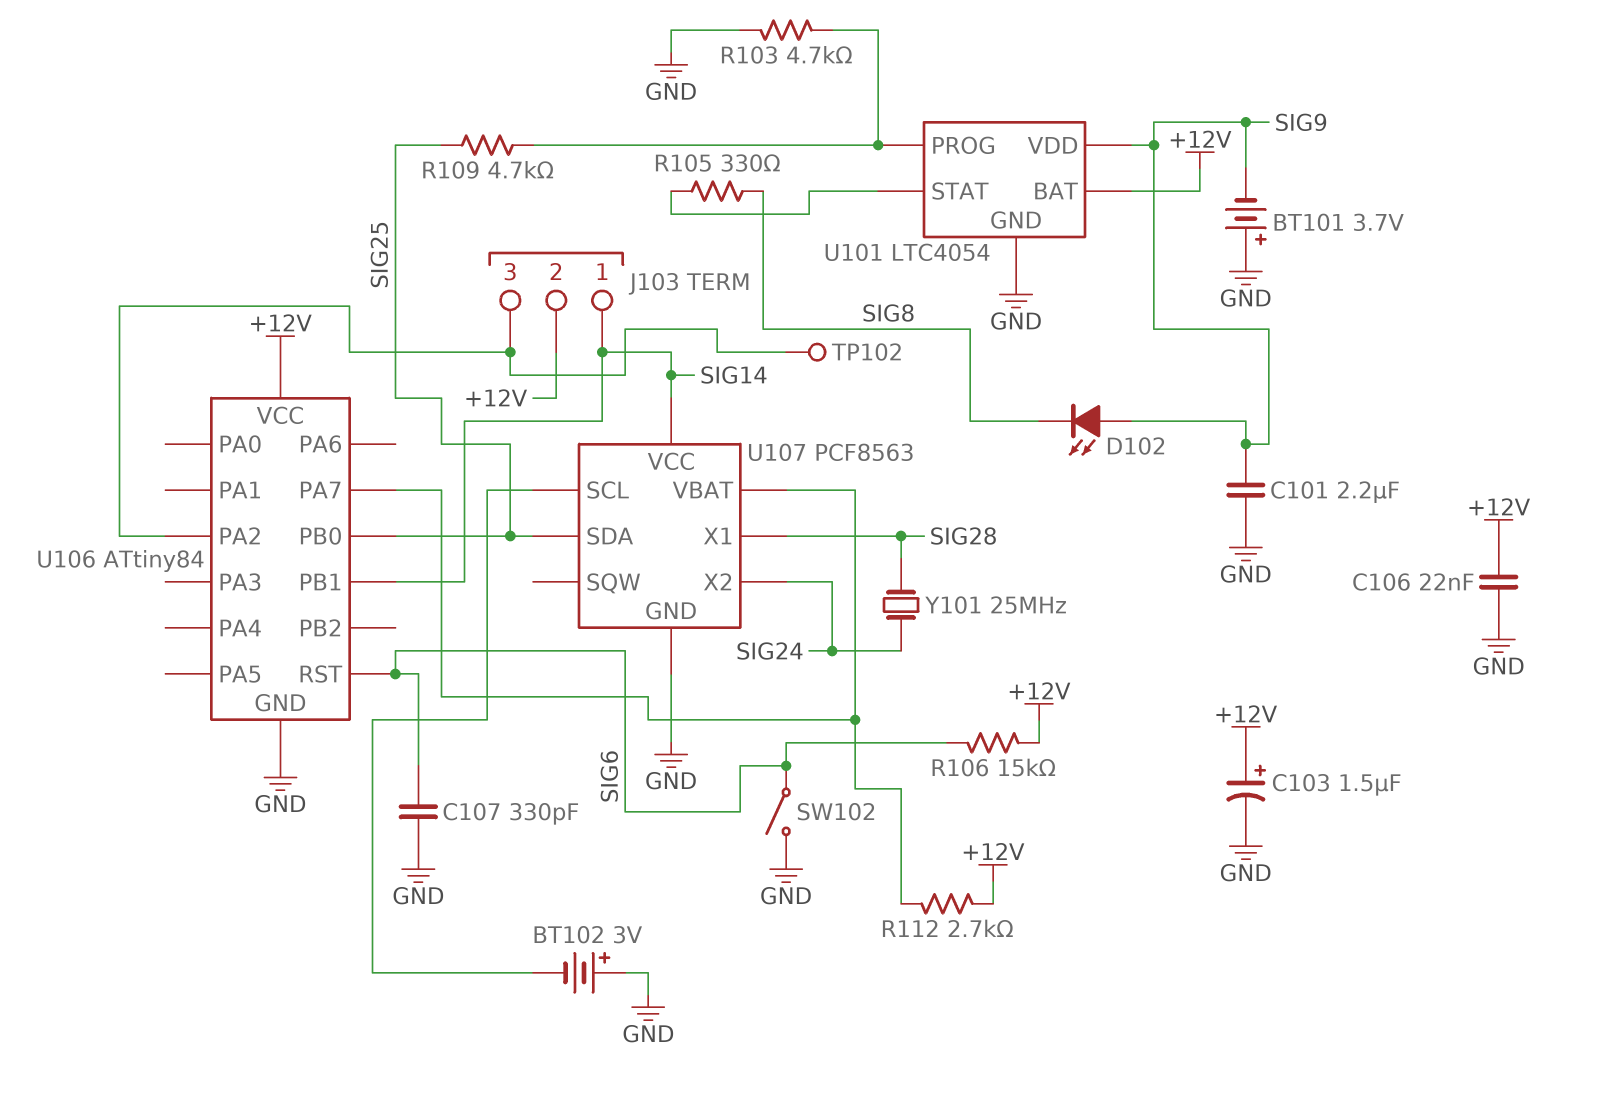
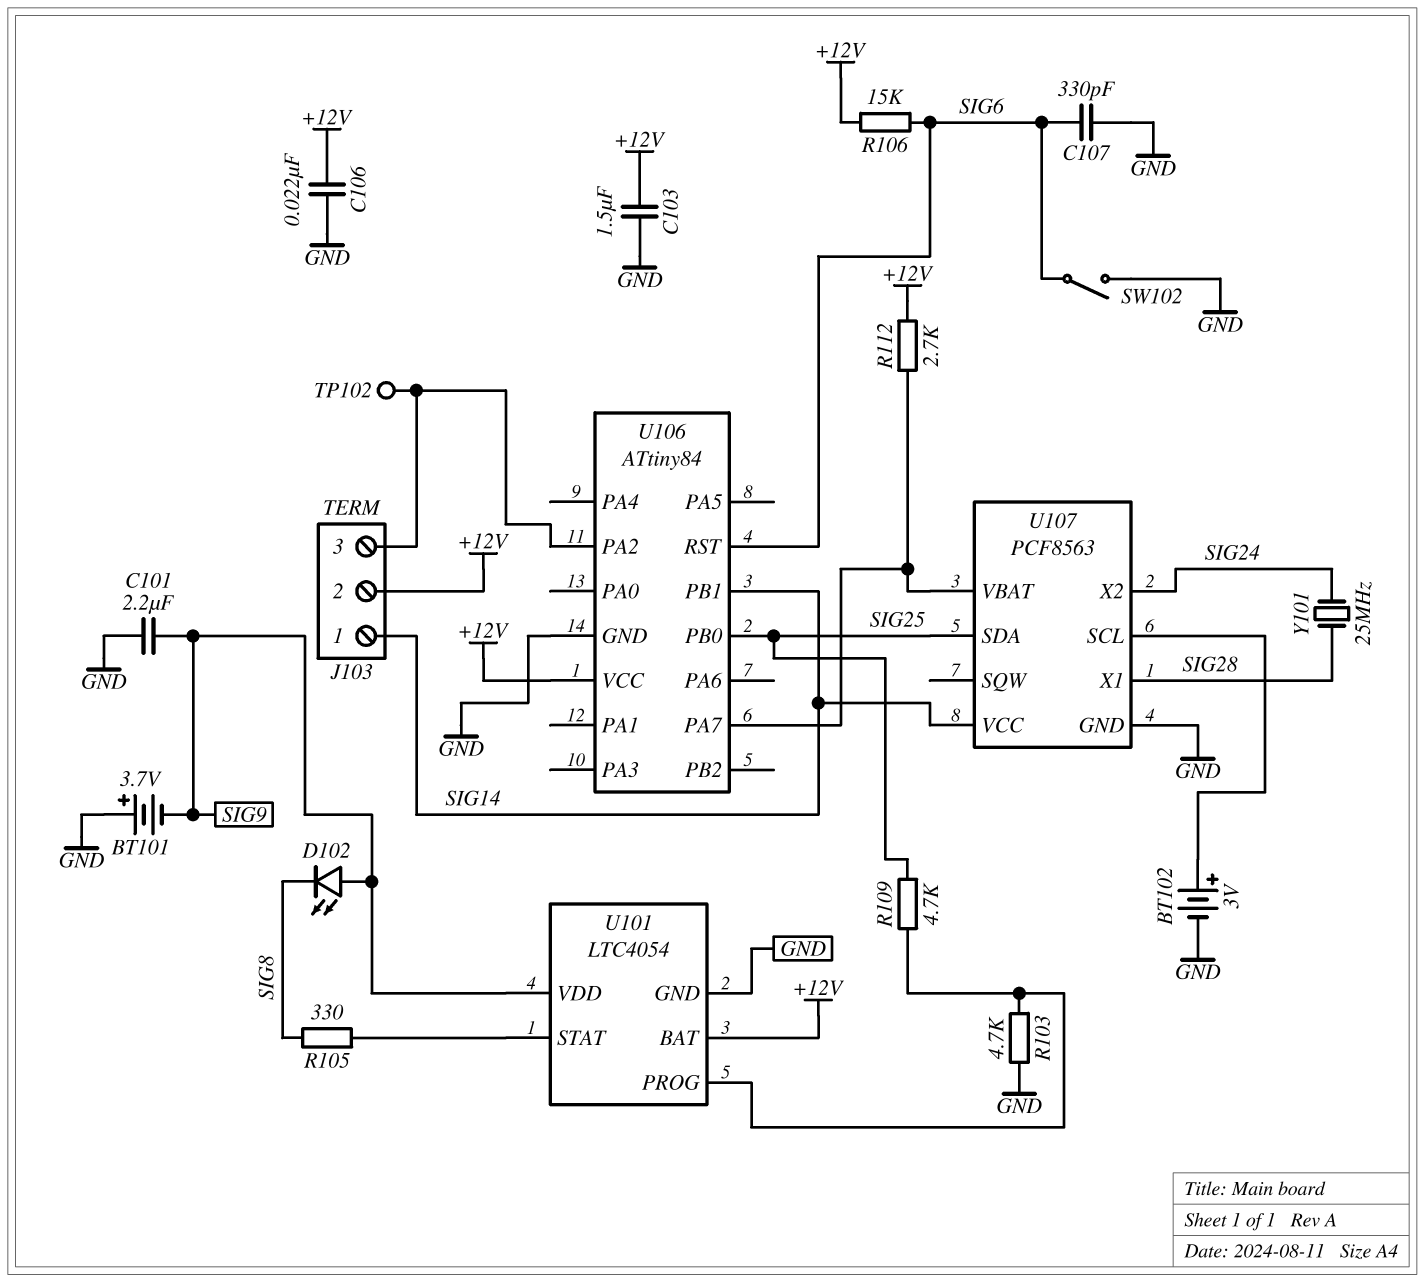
BT102: 3V (plus GND, minus U107/SCL) -> 3V (plus U107/SCL, minus GND)
C103: 1.5uF (plus +12V, minus GND) -> 1.5uF (+12V, GND)

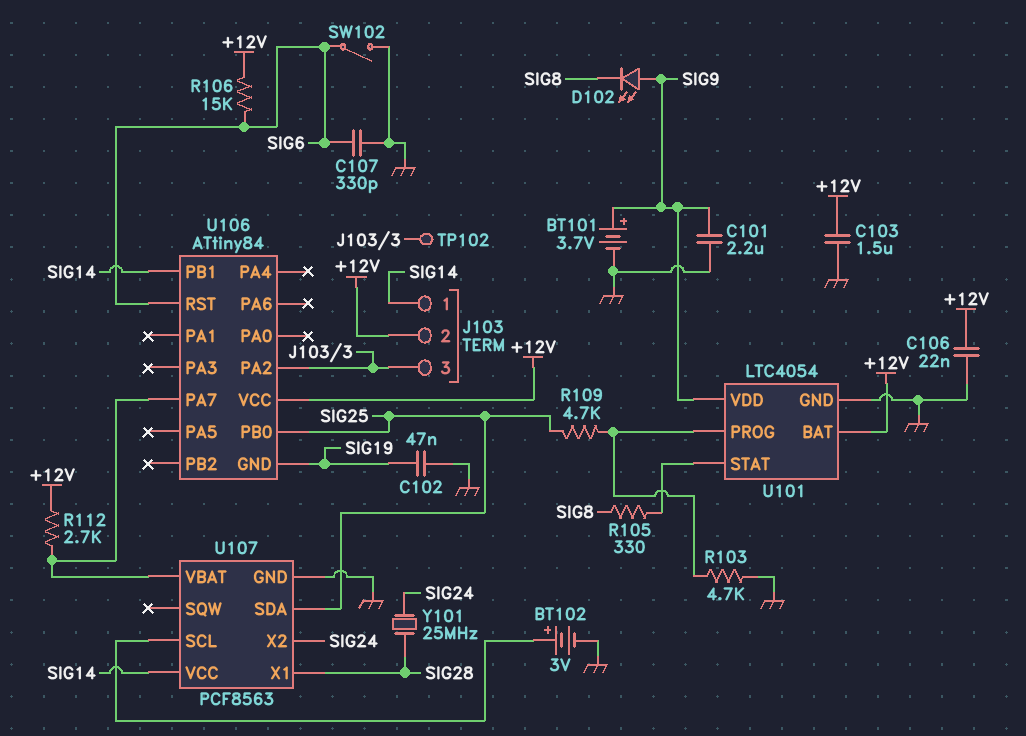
BT101: 3.7V (plus GND, minus SIG9) -> 3.7V (plus SIG9, minus GND)
C102: none -> 47nF (GND, SIG19)
U106 pin GND: GND -> SIG19

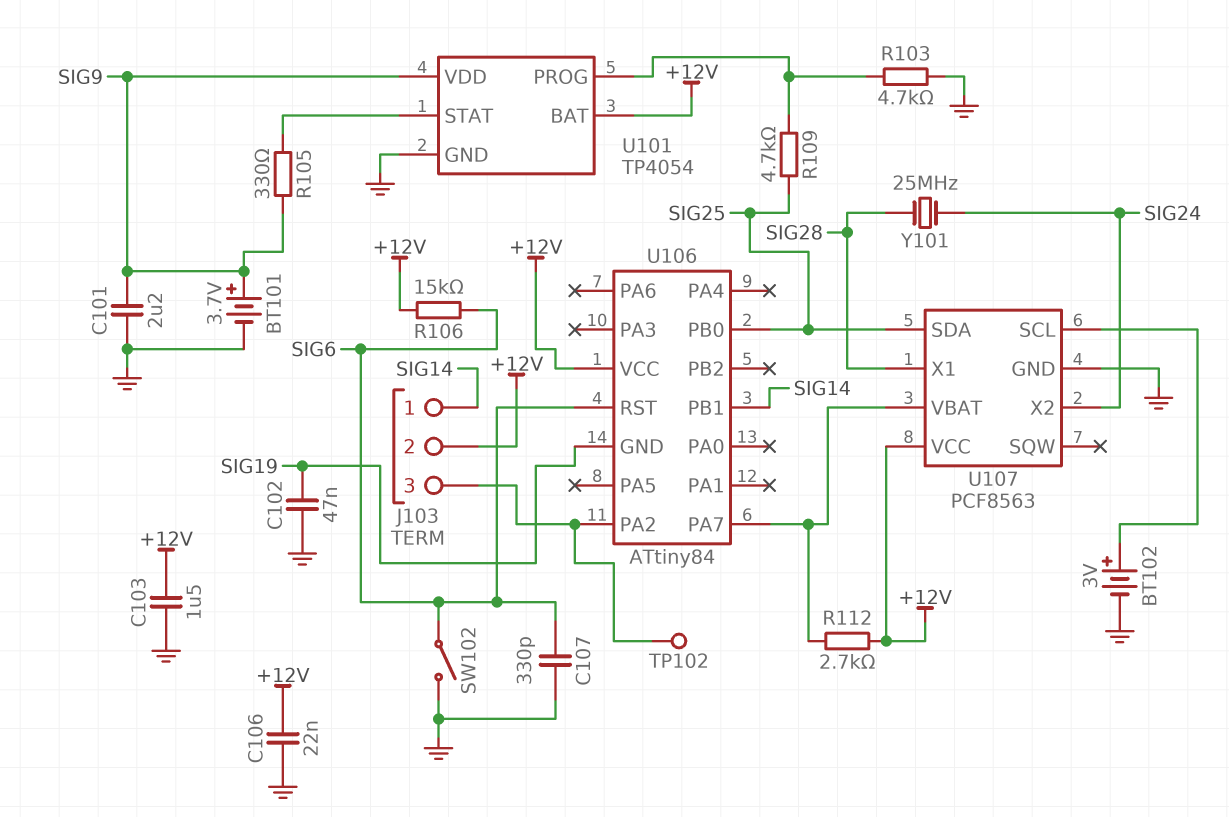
D102: LED (A SIG9, K SIG8) -> none
R105: 330 (SIG8, U101/STAT) -> 330 (SIG9, U101/STAT)
U101: LTC4054 -> TP4054
U107 pin VCC: SIG14 -> +12V

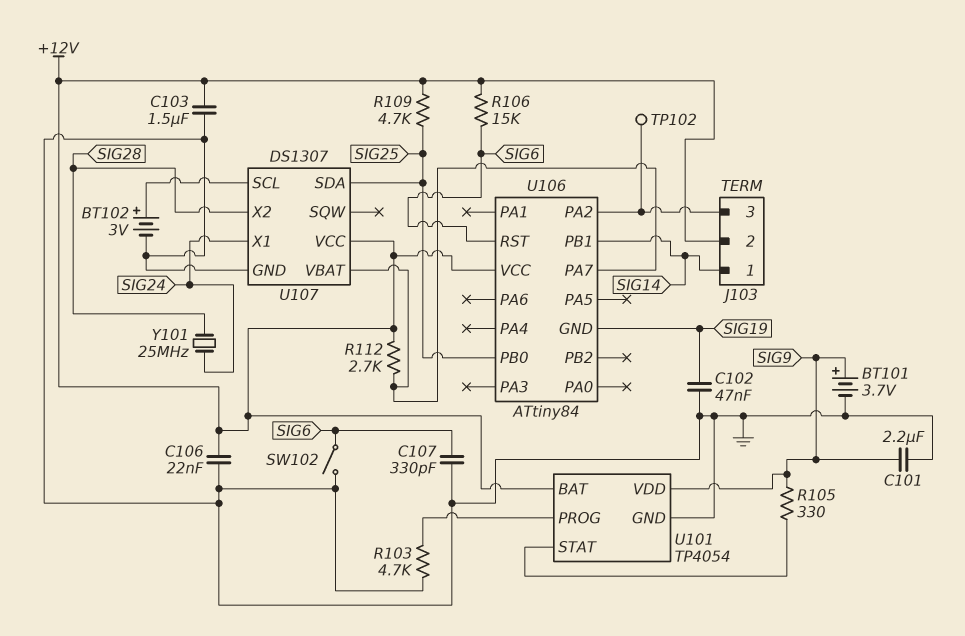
R109: 4.7k (SIG25, U101/PROG) -> 4.7k (+12V, SIG25)
U107: PCF8563 -> DS1307
U107 pin X1: SIG28 -> SIG24
U107 pin X2: SIG24 -> SIG28

